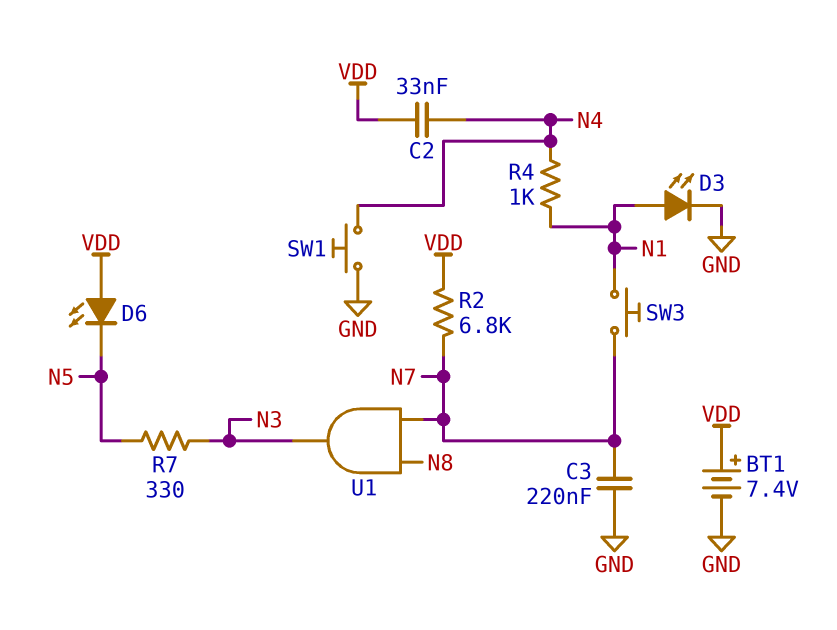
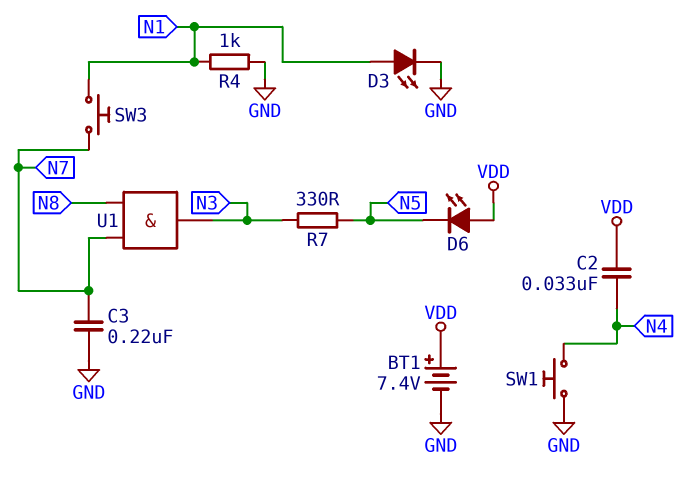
R2: 6.8k (N7, VDD) -> none
R4: 1k (N1, N4) -> 1k (GND, N1)

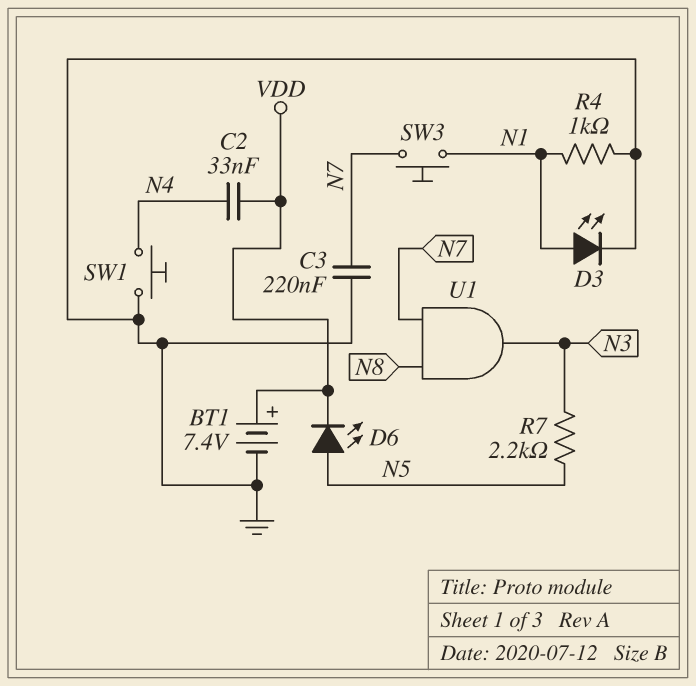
D6: LED (A VDD, K N5) -> LED (A N5, K VDD)
R7: 330 (N3, N5) -> 2.2k (N3, N5)

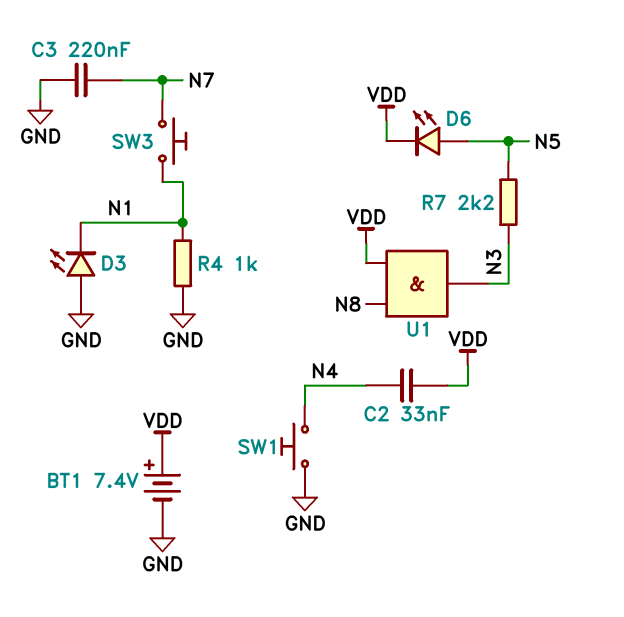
D3: LED (A N1, K GND) -> LED (A GND, K N1)
U1: AND (in N7, in N8, out N3) -> AND (in N8, in VDD, out N3)

